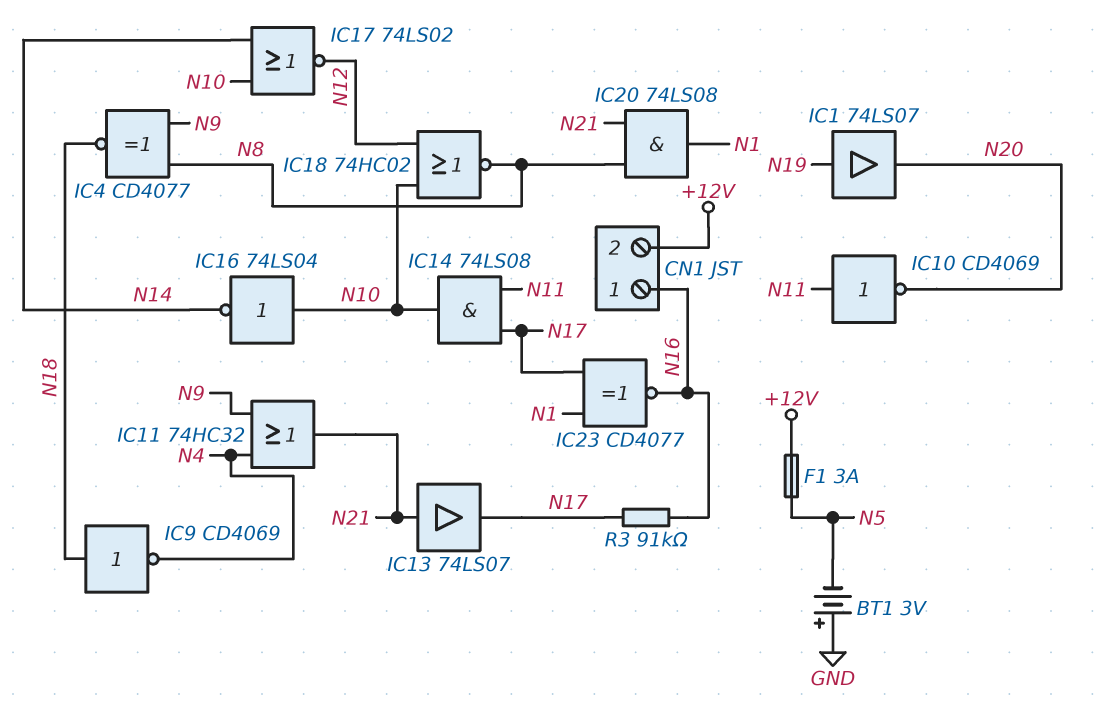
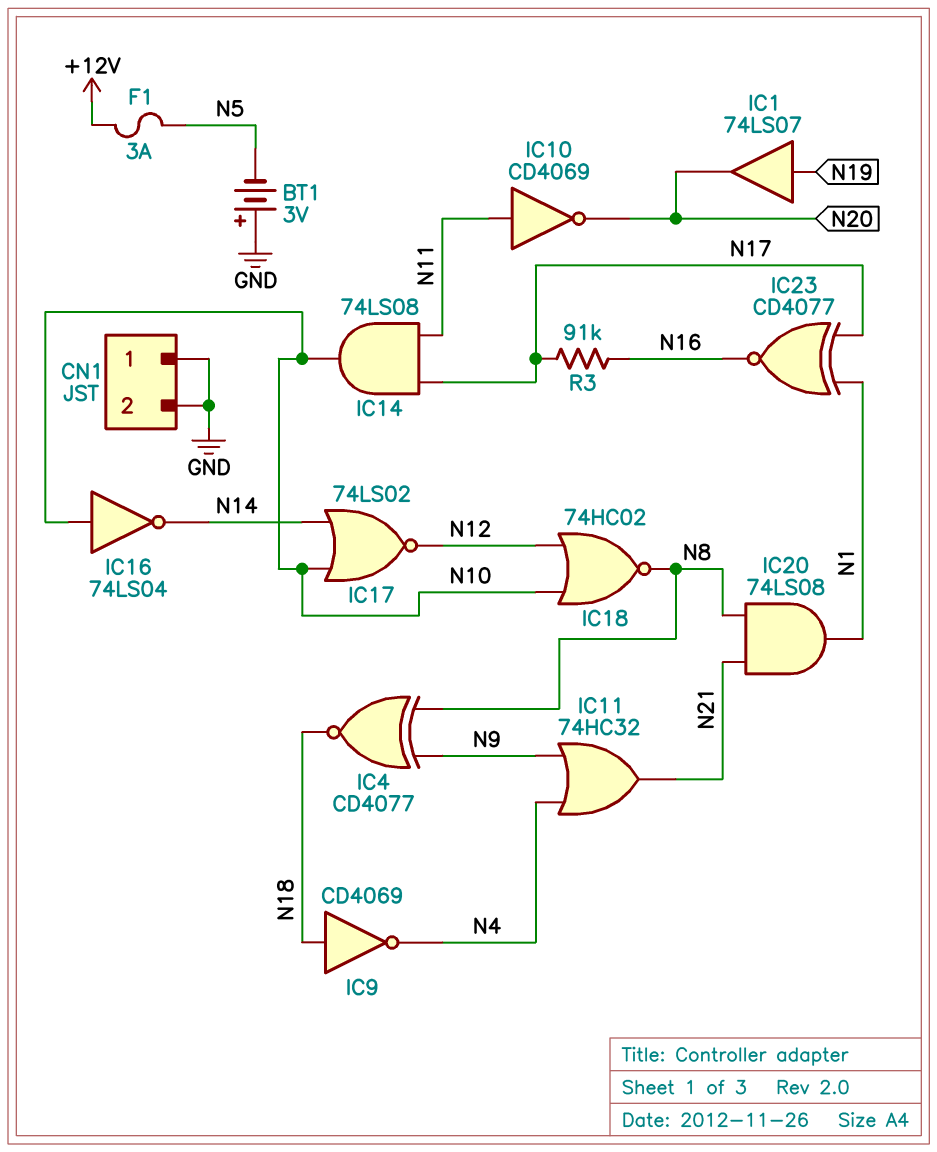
CN1 pin 1: N16 -> GND
CN1 pin 2: +12V -> GND
IC13: buffer 74LS07 (in N21, out N17) -> none

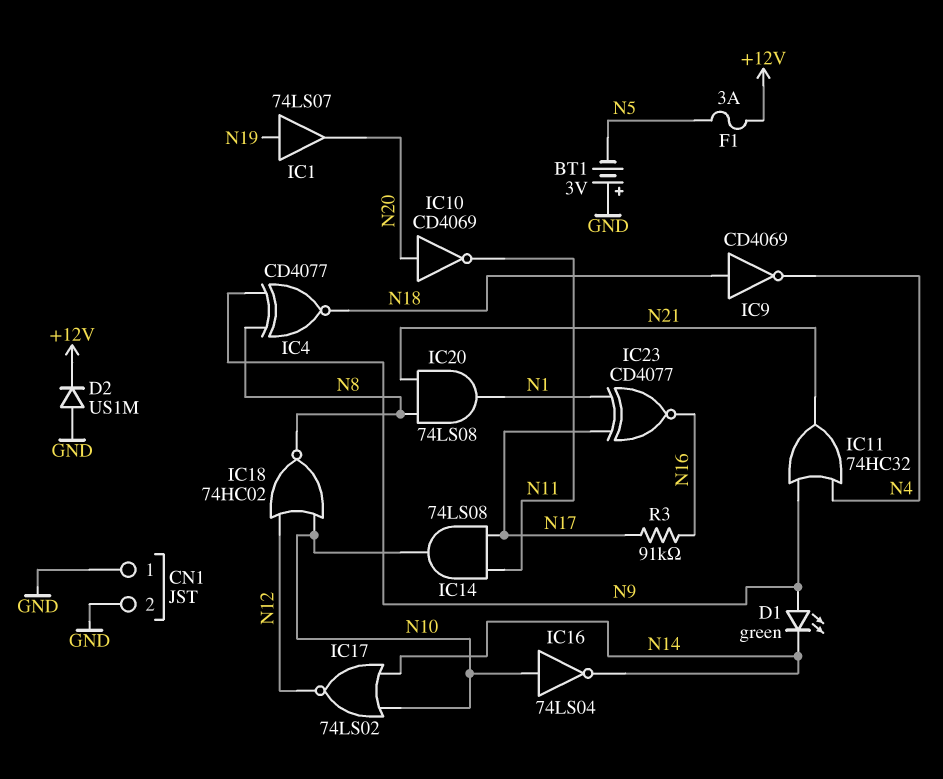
D1: none -> LED green (A N9, K N14)
D2: none -> diode US1M (A GND, K +12V)
IC10: NOT CD4069 (in N11, out N20) -> NOT CD4069 (in N20, out N11)

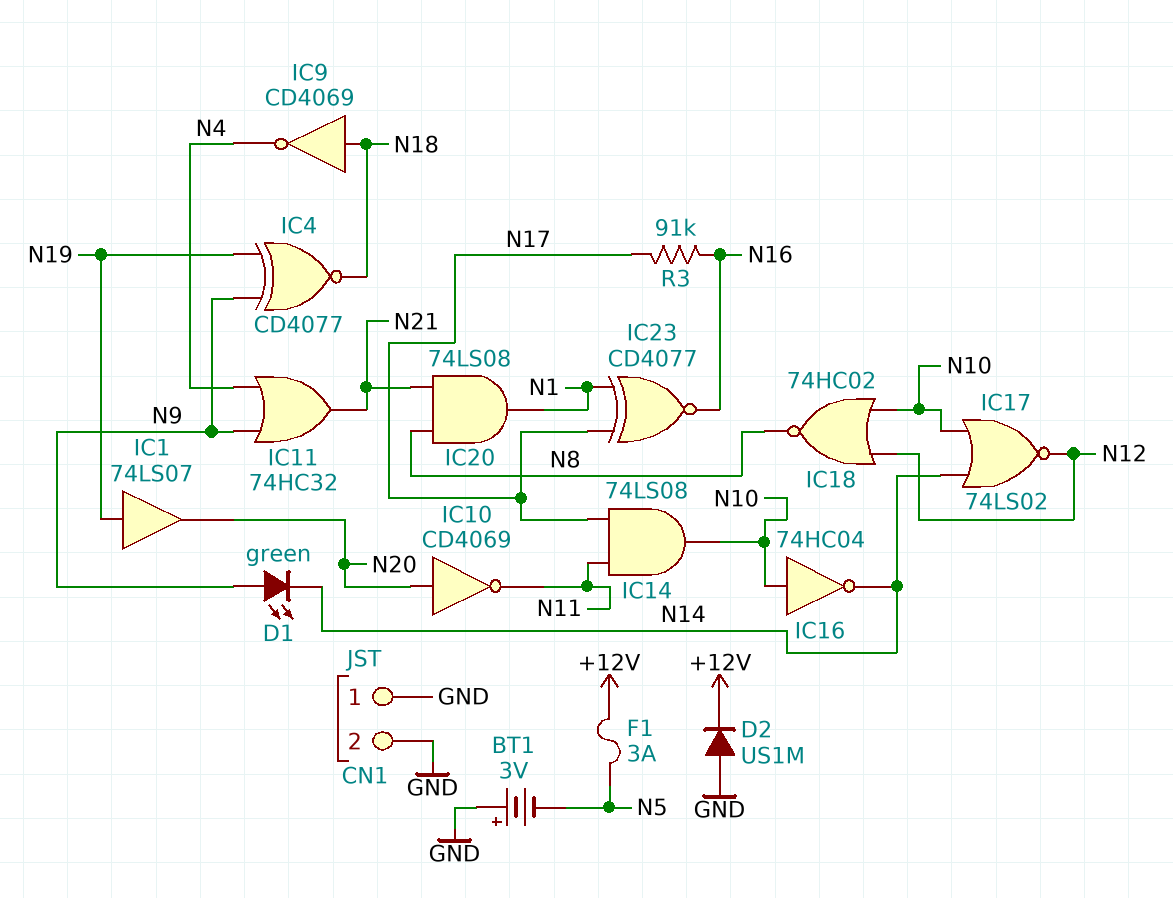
IC4: XNOR CD4077 (in N8, in N9, out N18) -> XNOR CD4077 (in N9, in N19, out N18)
IC16: NOT 74LS04 (in N10, out N14) -> NOT 74HC04 (in N10, out N14)

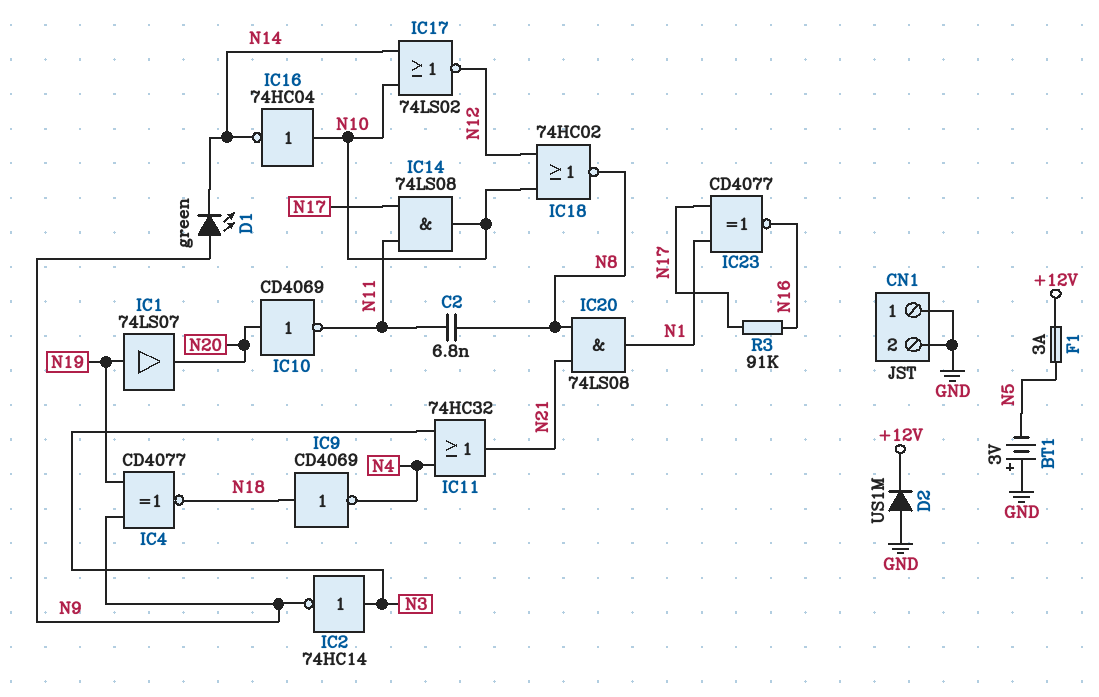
C2: none -> 6.8nF (N8, N11)
IC2: none -> NOT 74HC14 (in N3, out N9)
IC11: OR 74HC32 (in N4, in N9, out N21) -> OR 74HC32 (in N3, in N4, out N21)

